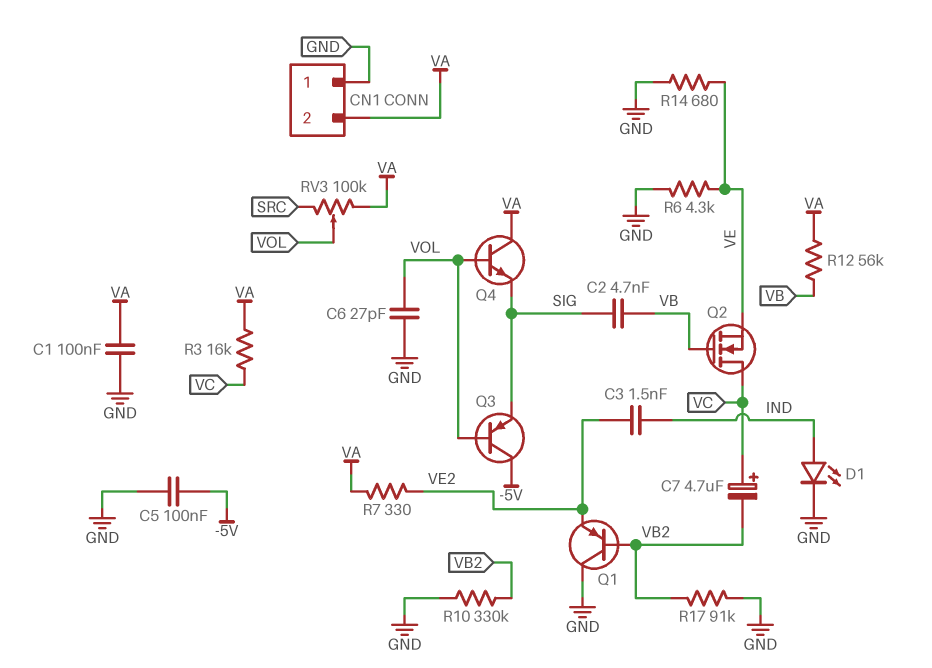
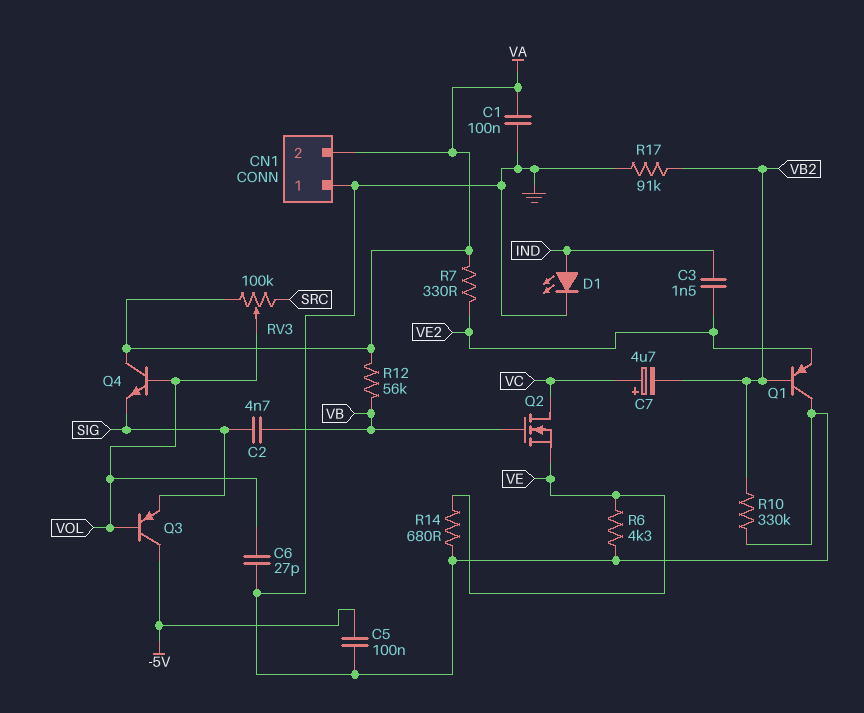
R3: 16k (VA, VC) -> none

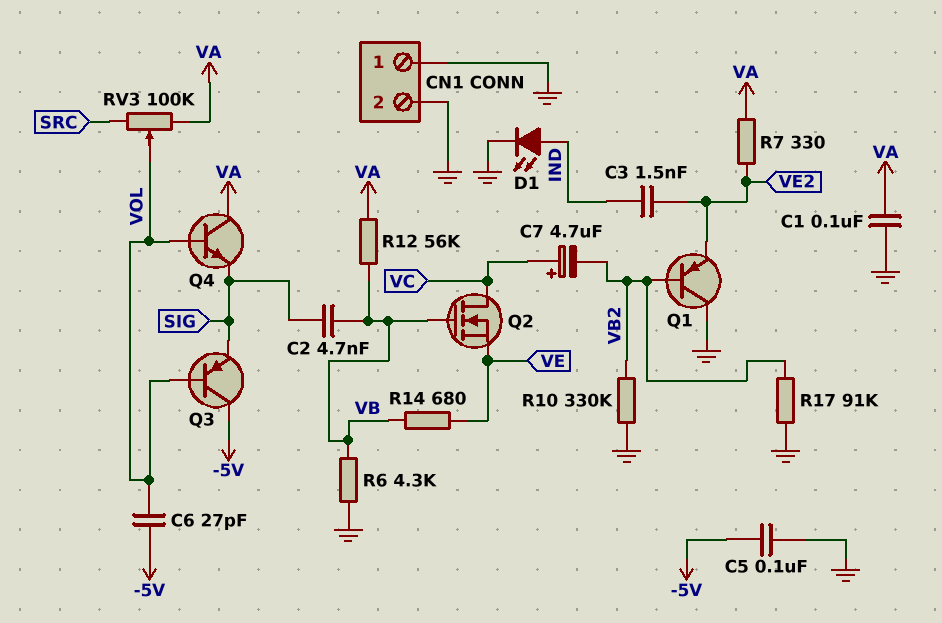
C6: 27pF (GND, VOL) -> 27pF (-5V, VOL)
CN1 pin 2: VA -> GND
R6: 4.3k (GND, VE) -> 4.3k (GND, VB)
R14: 680 (GND, VE) -> 680 (VB, VE)

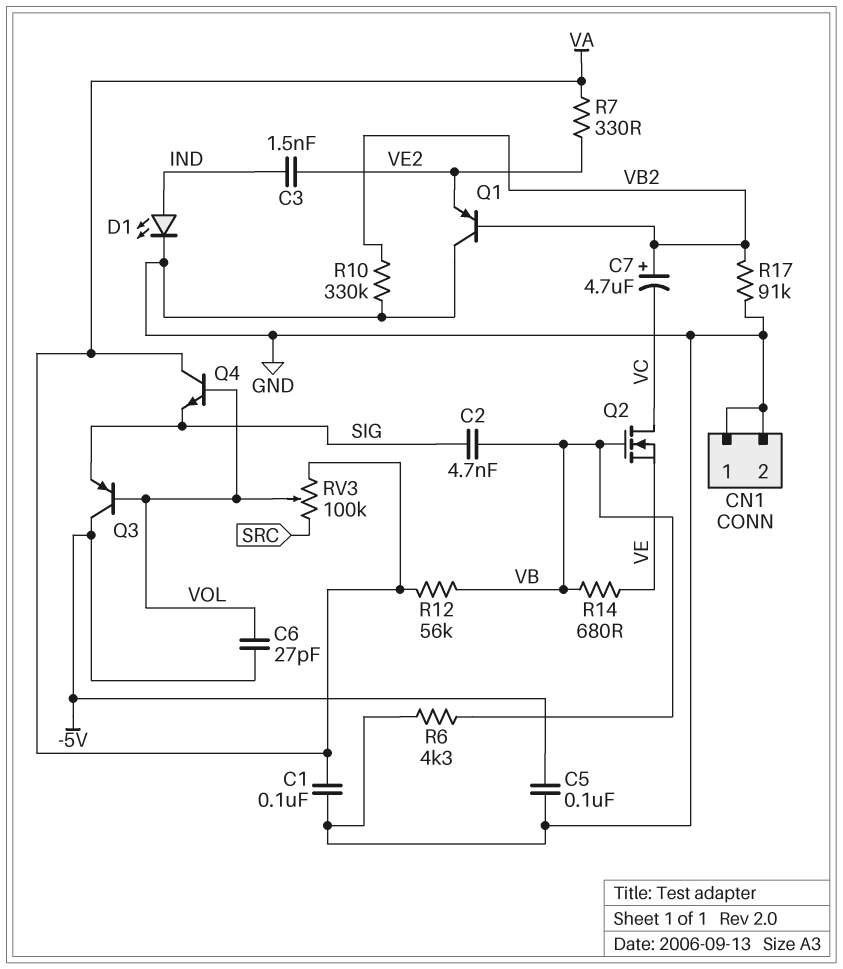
C7: 4.7uF (plus VC, minus VB2) -> 4.7uF (plus VB2, minus VC)

